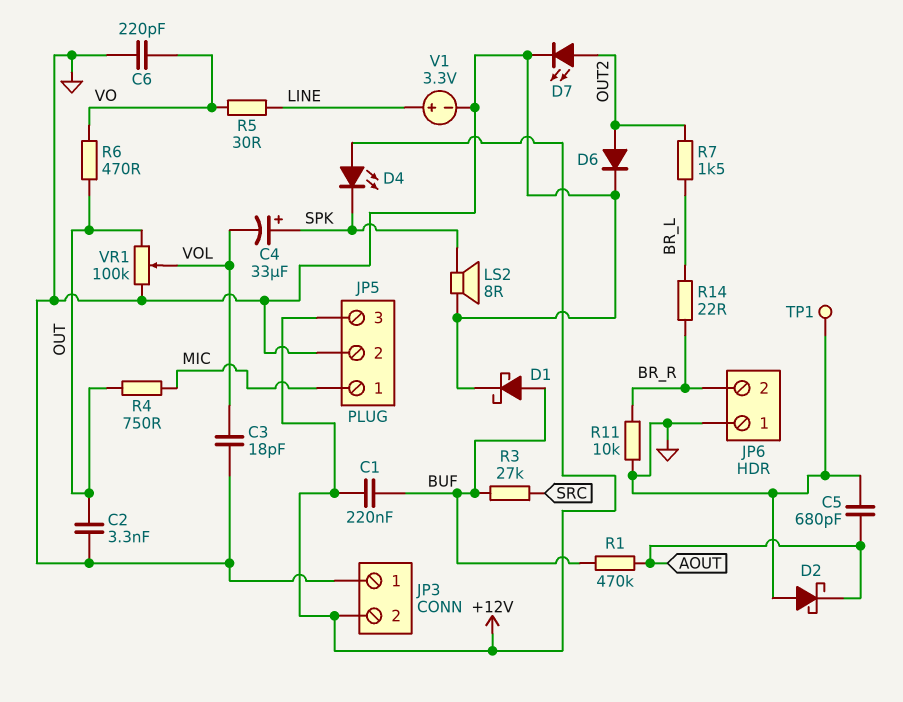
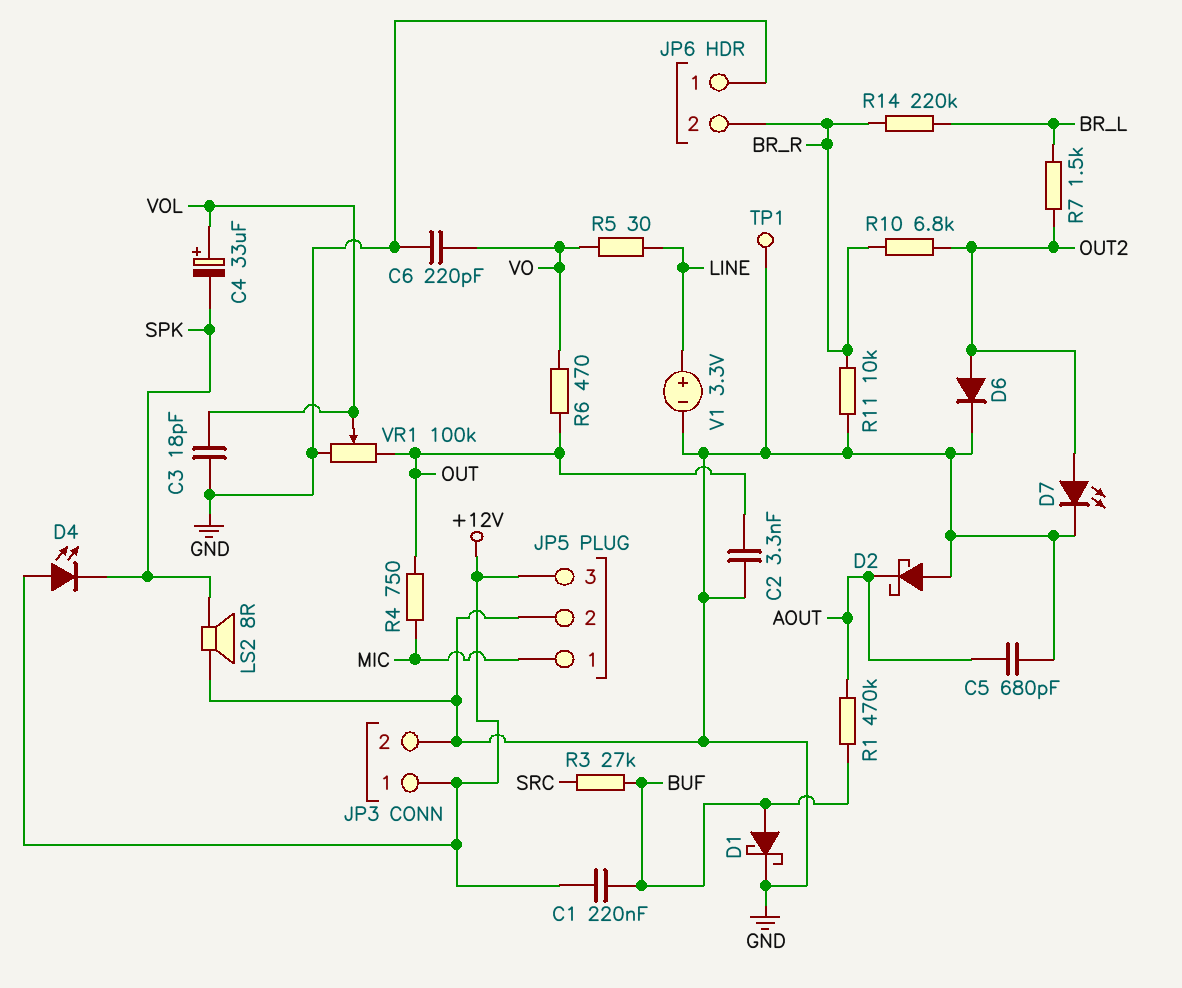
C4: 33uF (plus SPK, minus VOL) -> 33uF (plus VOL, minus SPK)
JP3 pin 1: GND -> +12V
JP3 pin 2: +12V -> GND
R10: none -> 6.8k (BR_R, OUT2)
R14: 22 (BR_L, BR_R) -> 220k (BR_L, BR_R)

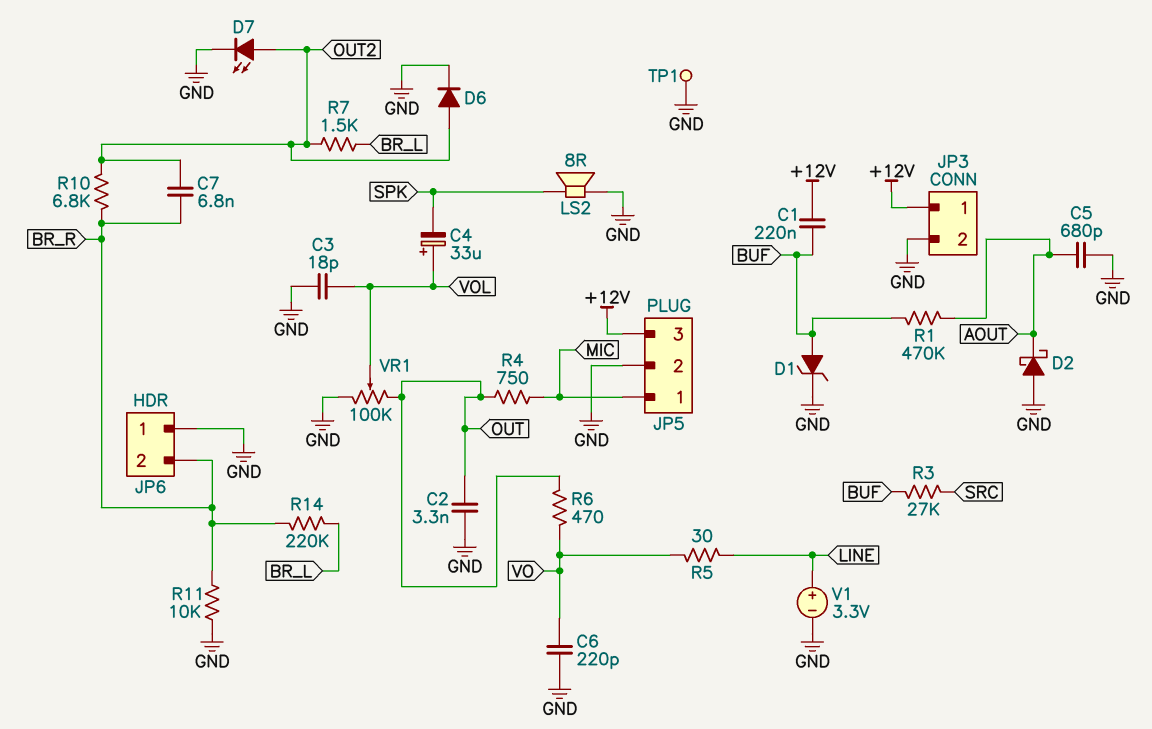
C7: none -> 6.8nF (BR_R, OUT2)
D1: schottky (A BUF, K GND) -> zener (A BUF, K GND)
D4: LED (A +12V, K SPK) -> none

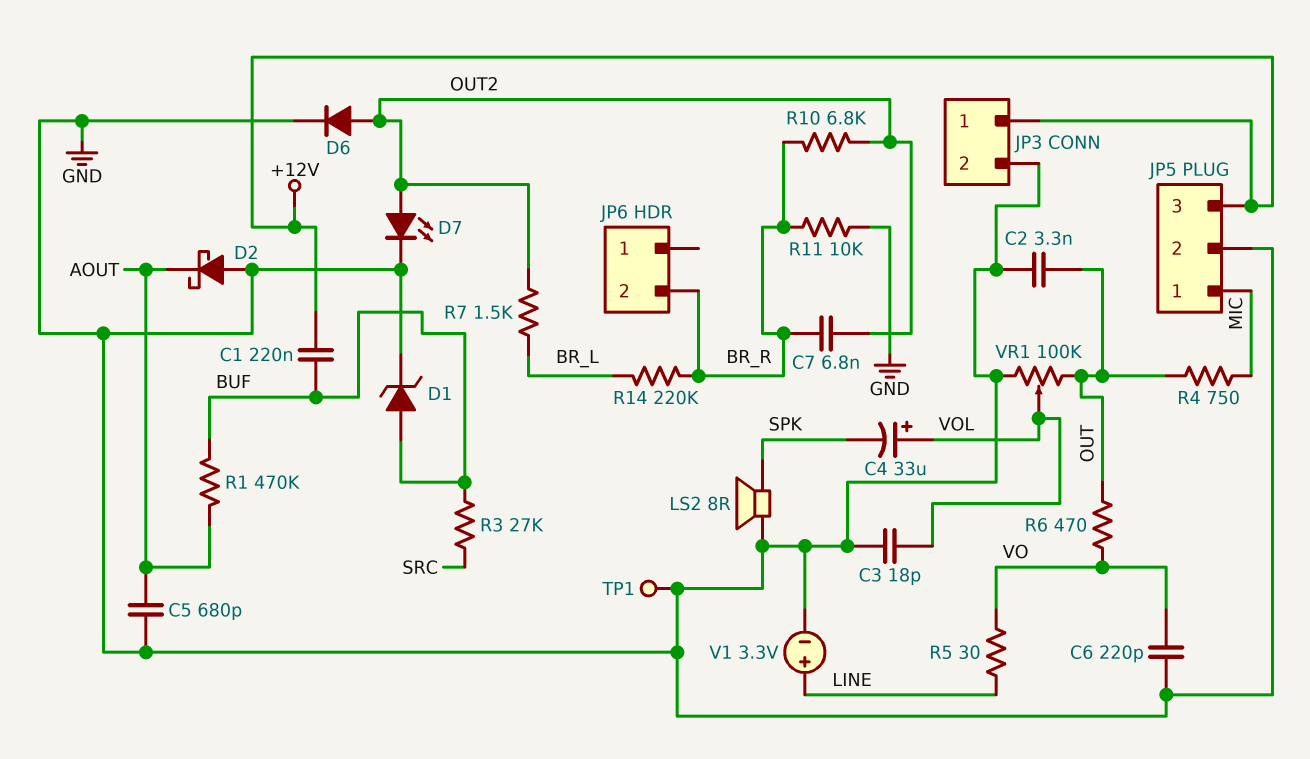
JP6 pin 1: GND -> none

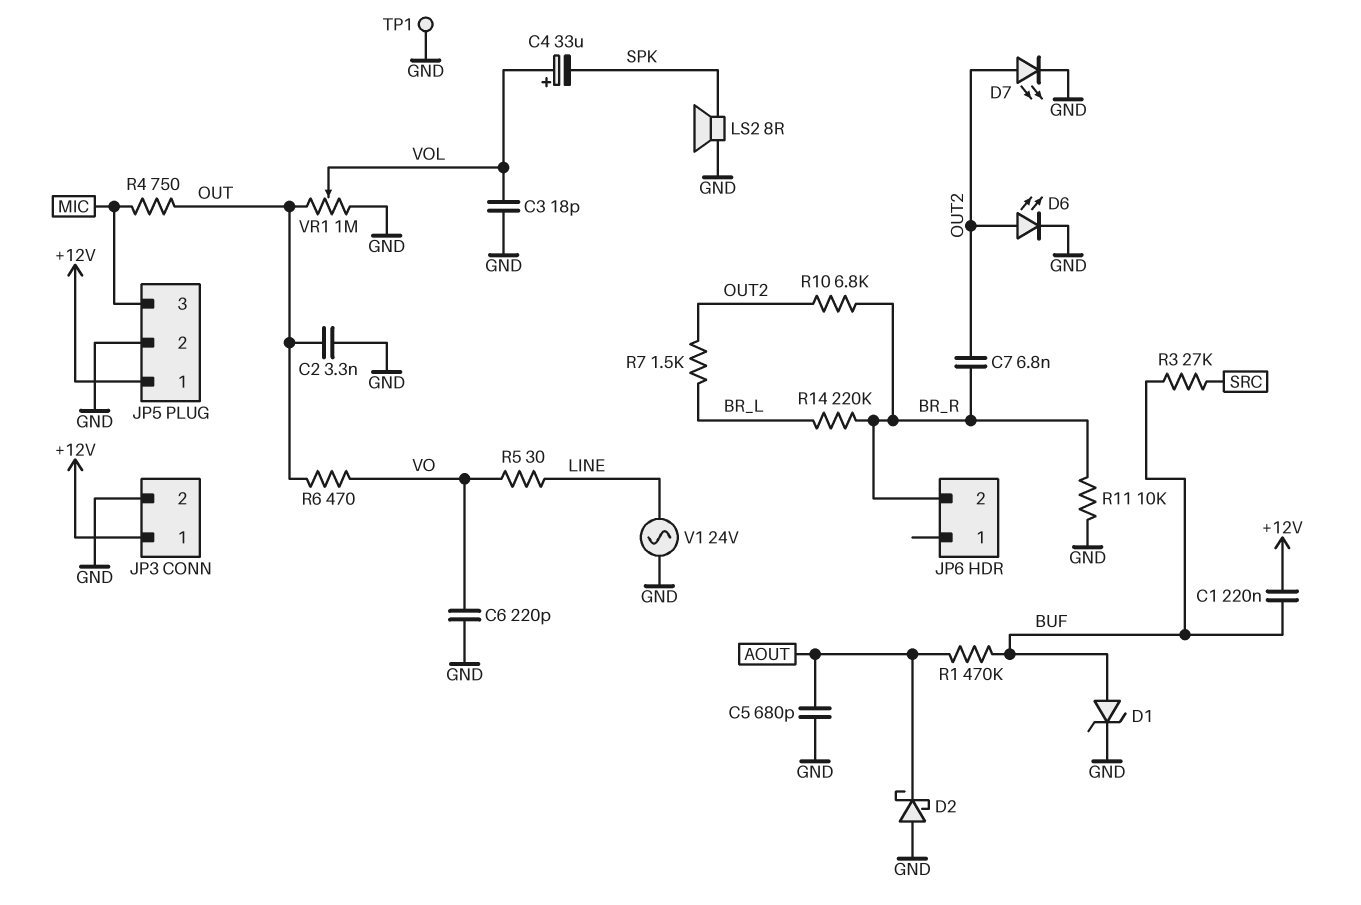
D6: diode (A OUT2, K GND) -> LED (A OUT2, K GND)
JP5 pin 1: MIC -> +12V
JP5 pin 3: +12V -> MIC
V1: 3.3V (plus LINE, minus GND) -> AC 24V (GND, LINE)
VR1: 100k (GND, OUT, wiper VOL) -> 1M (GND, OUT, wiper VOL)

